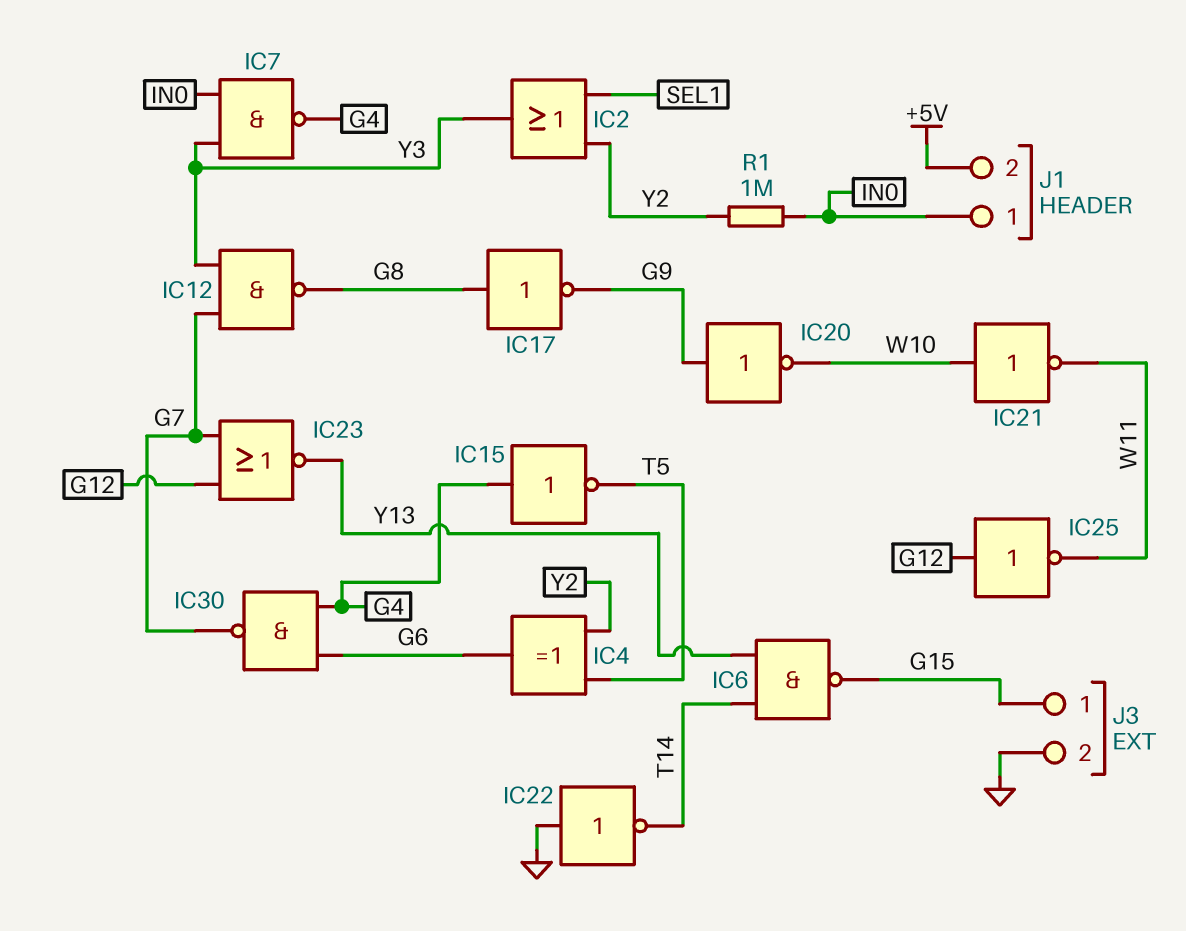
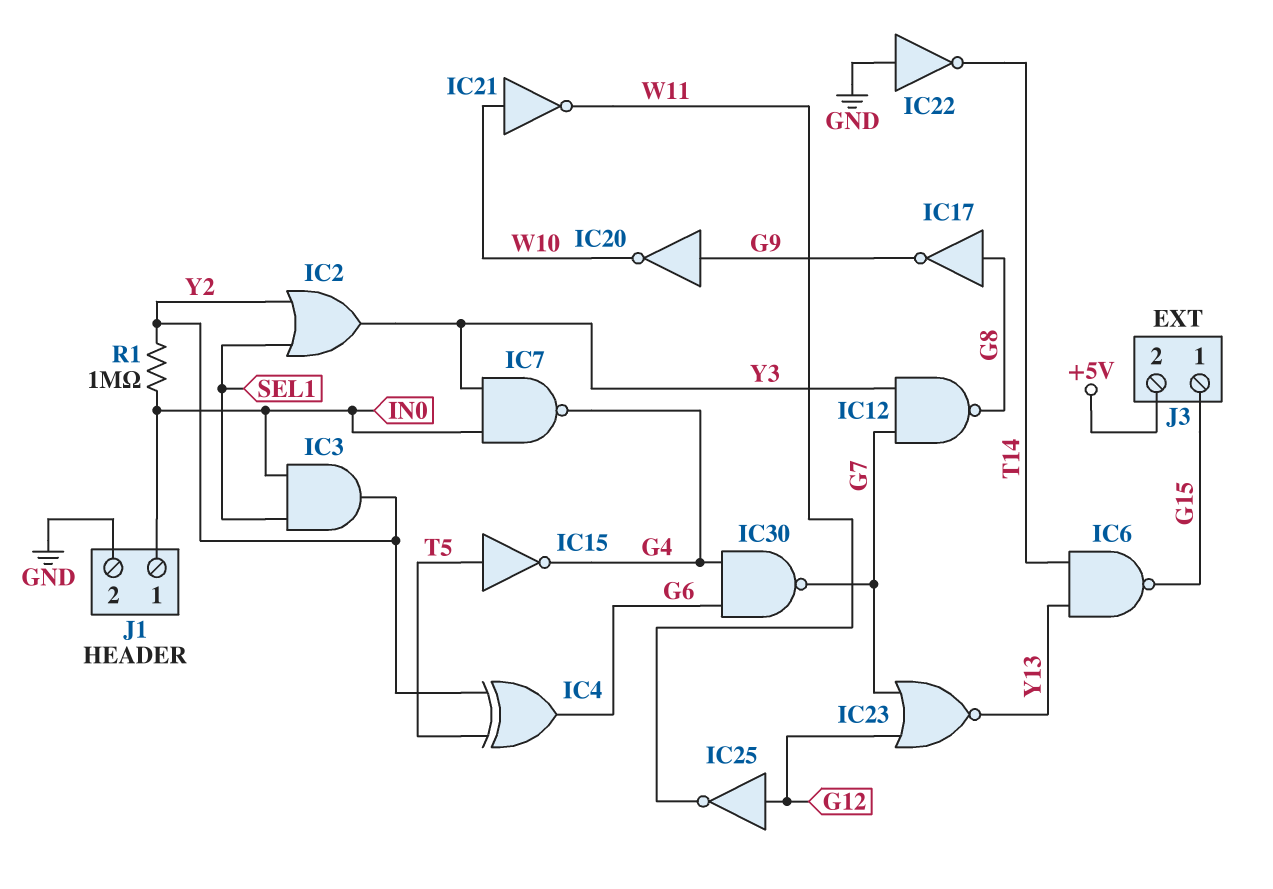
IC3: none -> AND (in IN0, in SEL1, out Y2)
IC15: NOT (in G4, out T5) -> NOT (in T5, out G4)
J1 pin 2: +5V -> GND
J3 pin 2: GND -> +5V

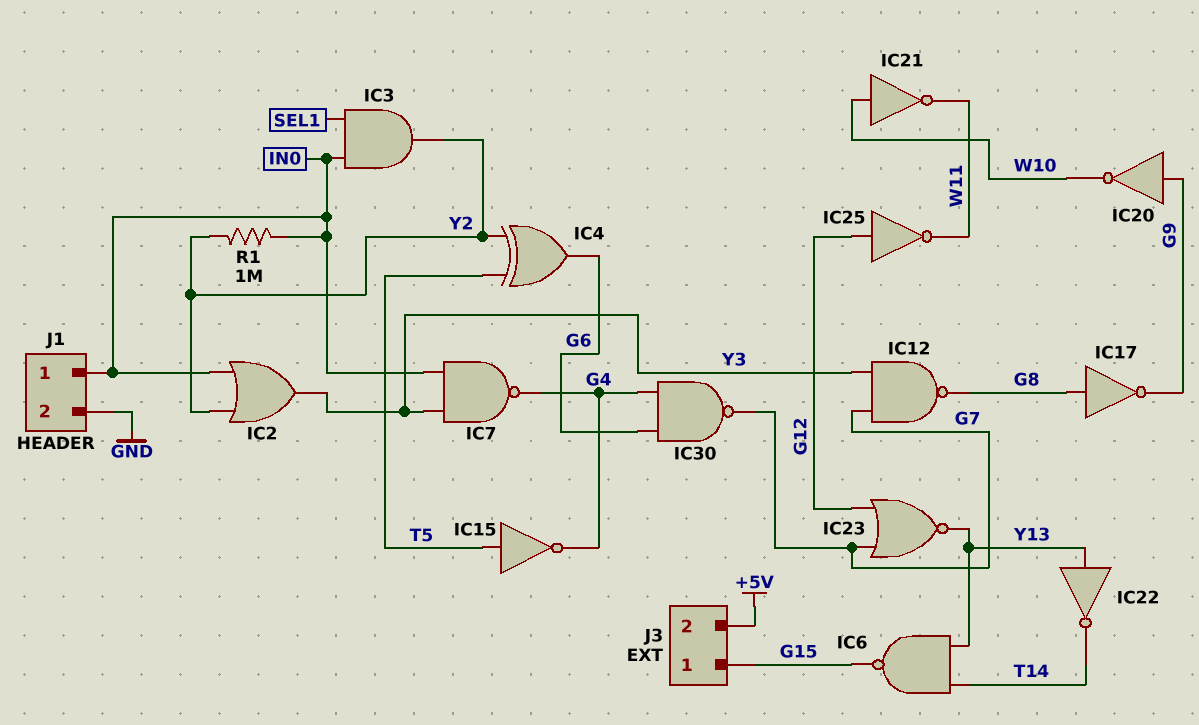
IC2: OR (in SEL1, in Y2, out Y3) -> OR (in IN0, in Y2, out Y3)
IC22: NOT (in GND, out T14) -> NOT (in Y13, out T14)

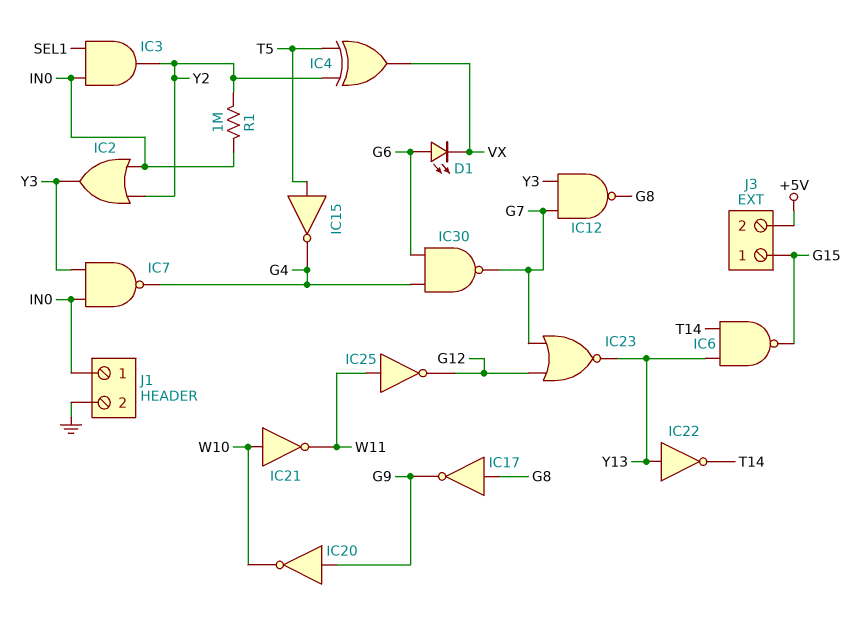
D1: none -> LED (A G6, K VX)
IC4: XOR (in T5, in Y2, out G6) -> XOR (in T5, in Y2, out VX)
IC25: NOT (in G12, out W11) -> NOT (in W11, out G12)

